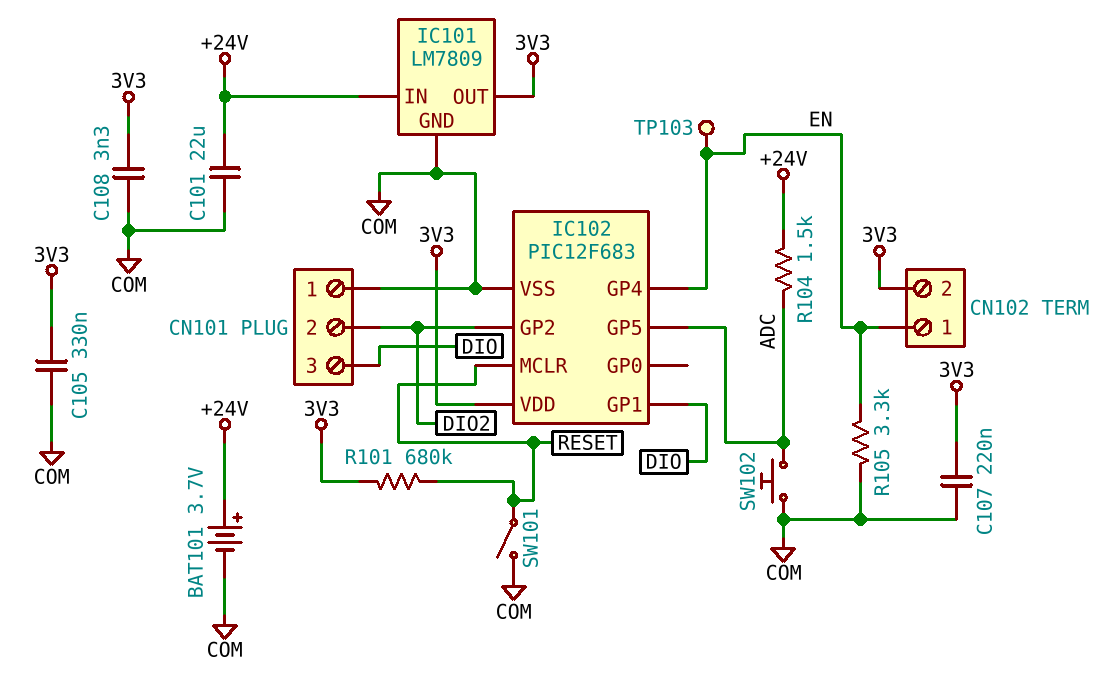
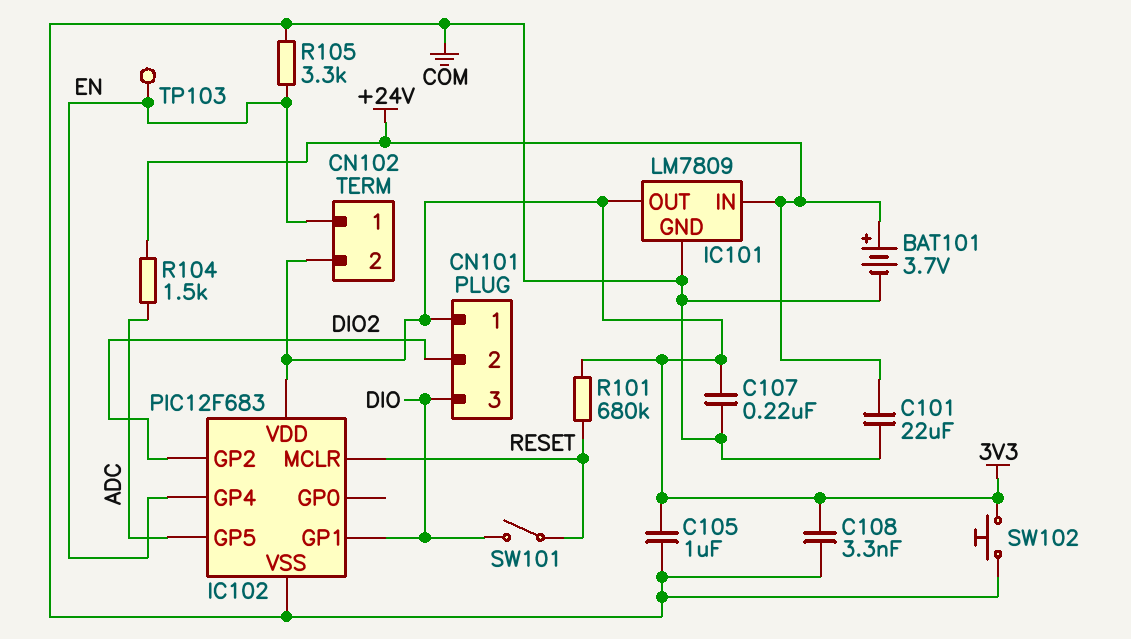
C105: 330nF (3V3, COM) -> 1uF (3V3, COM)
CN101 pin 1: COM -> 3V3
SW101: switch (COM, RESET) -> switch (DIO, RESET)
SW102: button (ADC, COM) -> button (3V3, COM)

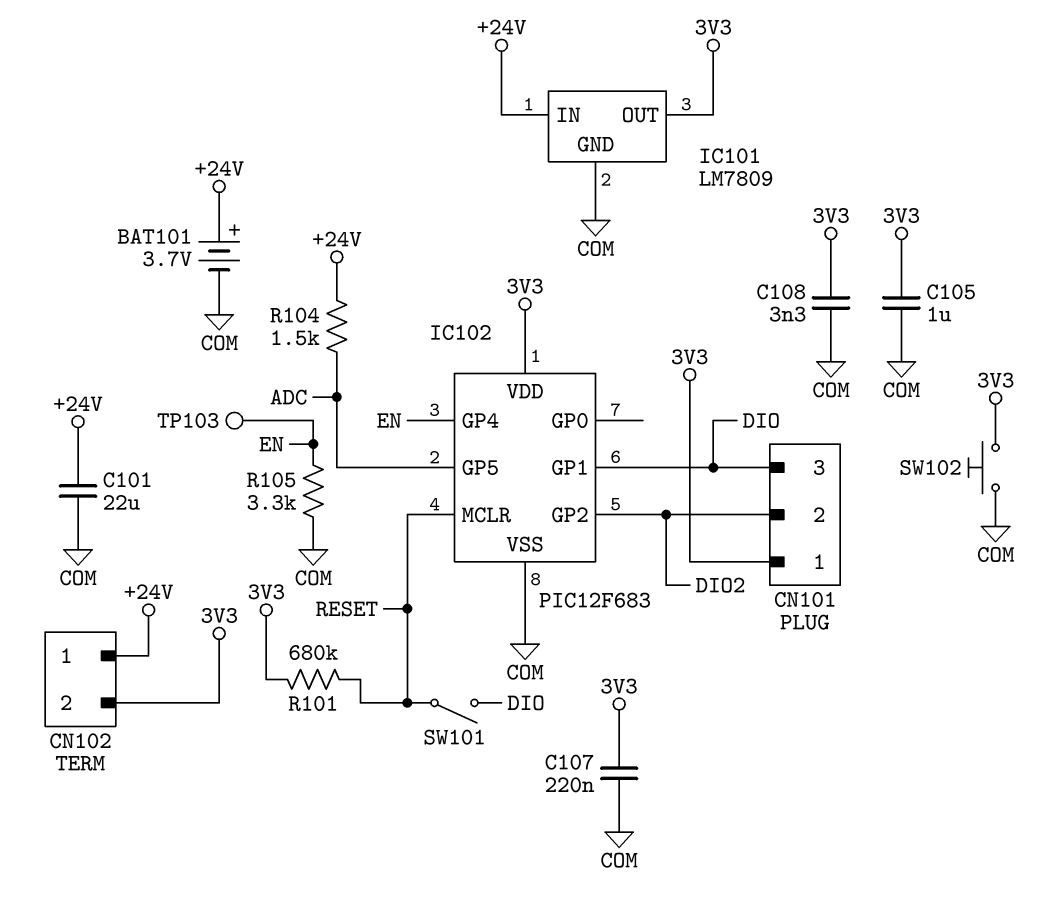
CN102 pin 1: EN -> +24V

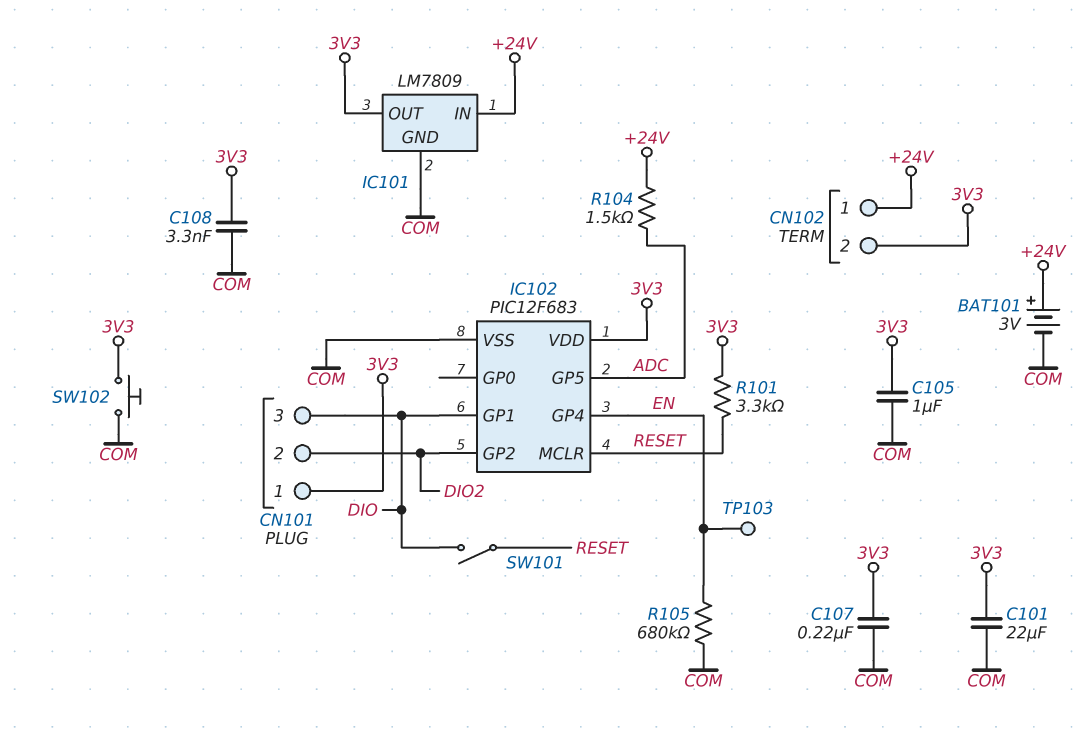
BAT101: 3.7V (plus +24V, minus COM) -> 3V (plus +24V, minus COM)
C101: 22uF (+24V, COM) -> 22uF (3V3, COM)
R101: 680k (3V3, RESET) -> 3.3k (3V3, RESET)
R105: 3.3k (COM, EN) -> 680k (COM, EN)

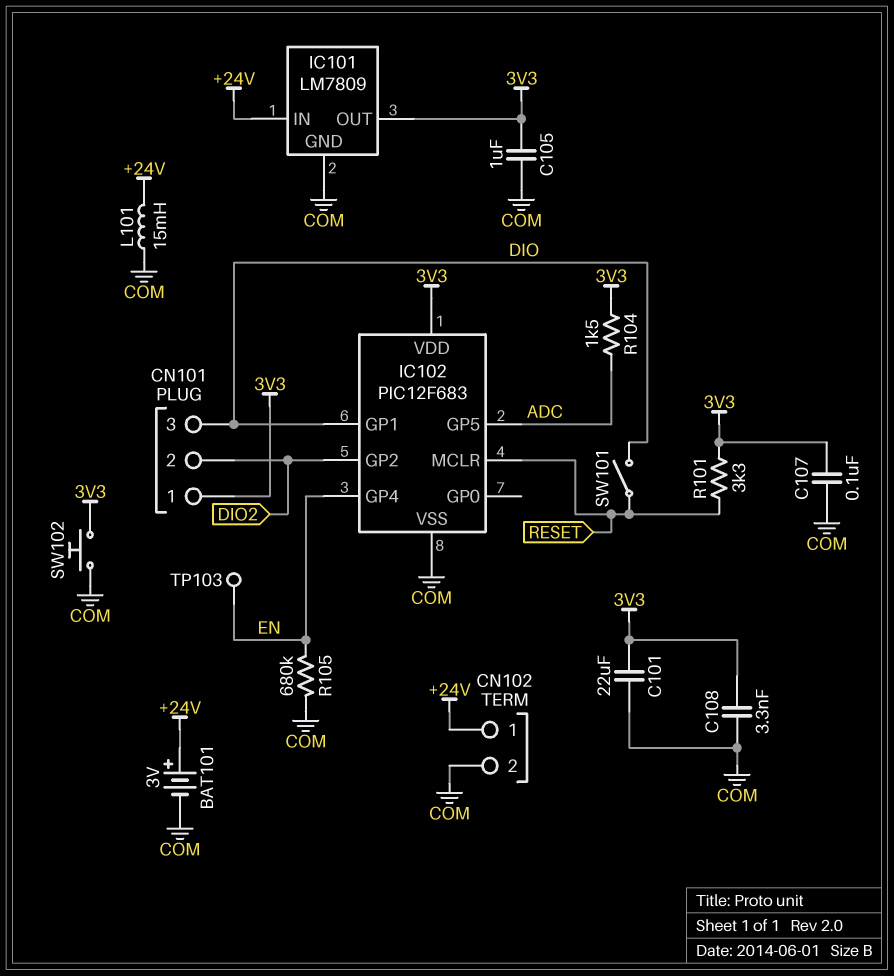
C107: 220nF (3V3, COM) -> 100nF (3V3, COM)
CN102 pin 2: 3V3 -> COM
L101: none -> 15mH (+24V, COM)
R104: 1.5k (+24V, ADC) -> 1.5k (3V3, ADC)

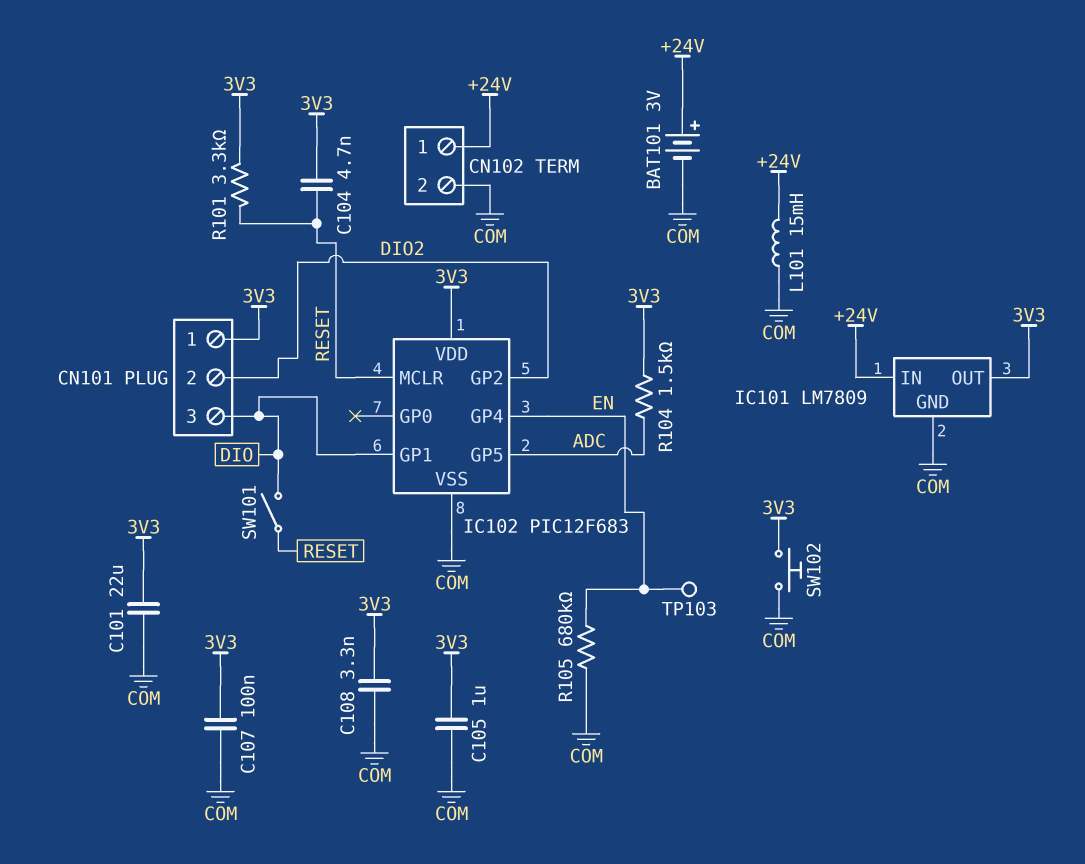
C104: none -> 4.7nF (3V3, RESET)

